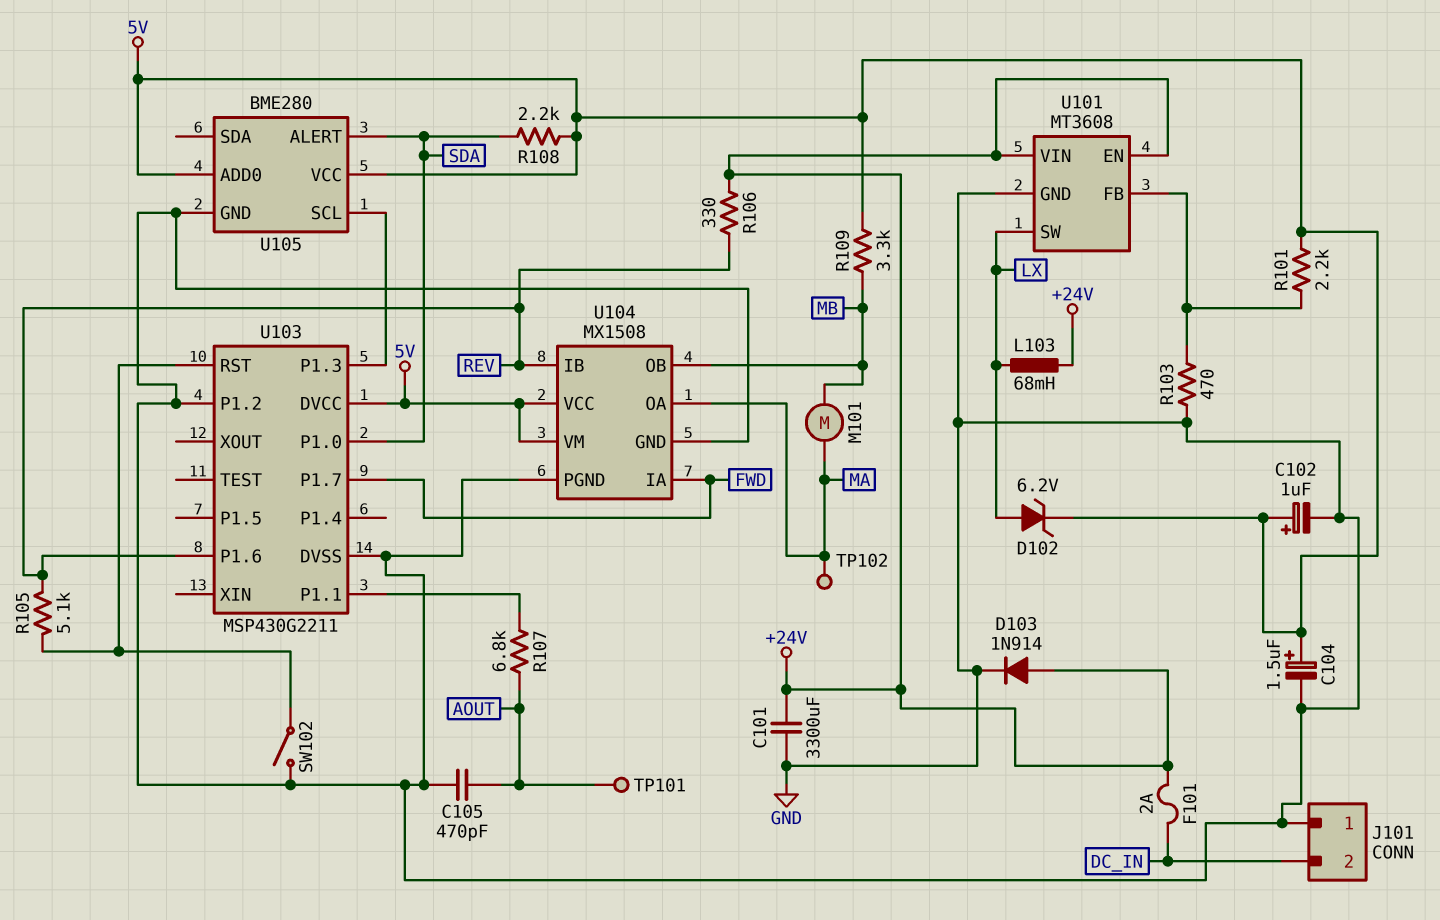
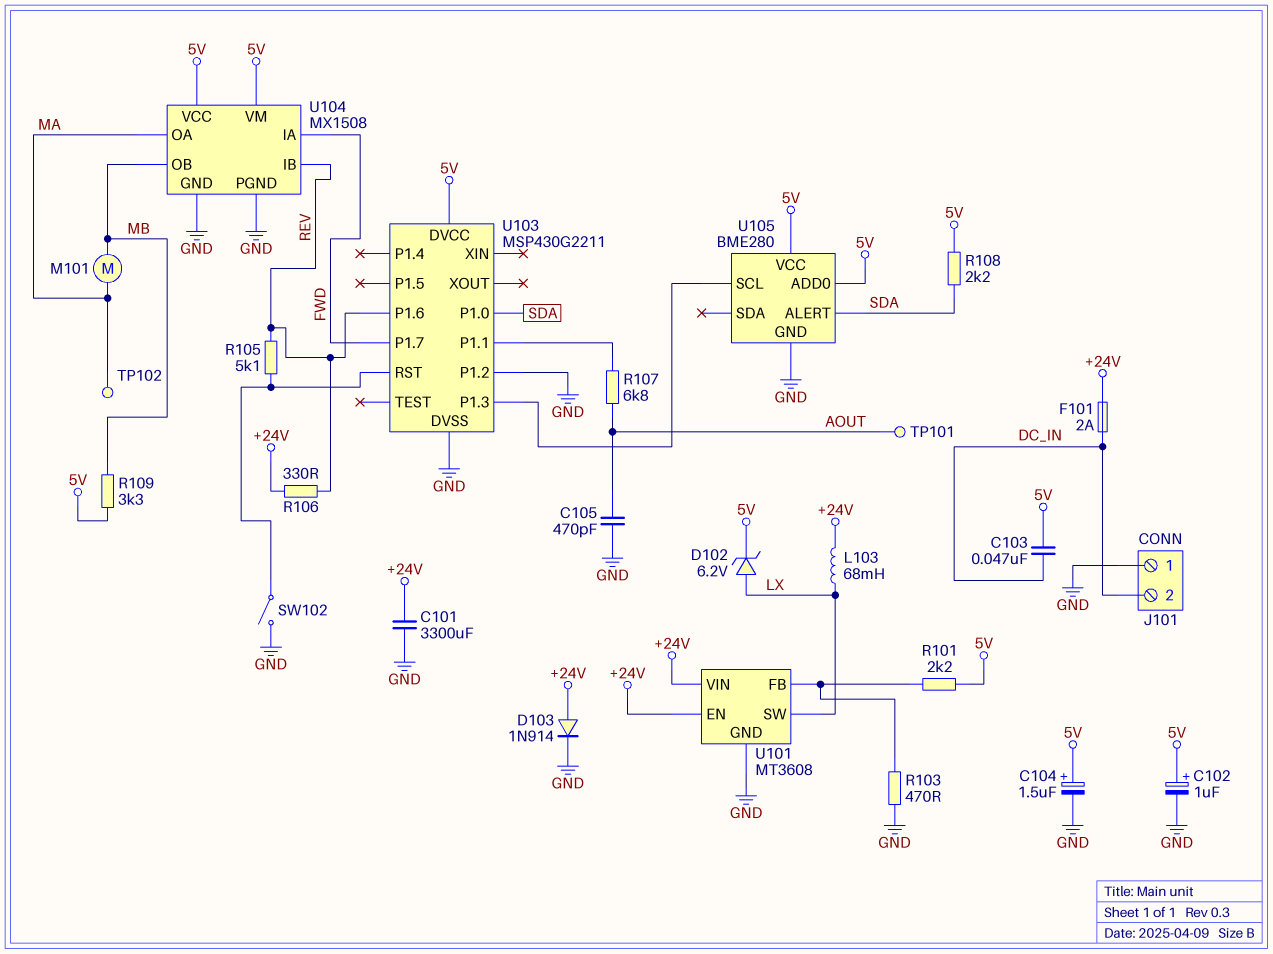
C103: none -> 47nF (5V, DC_IN)

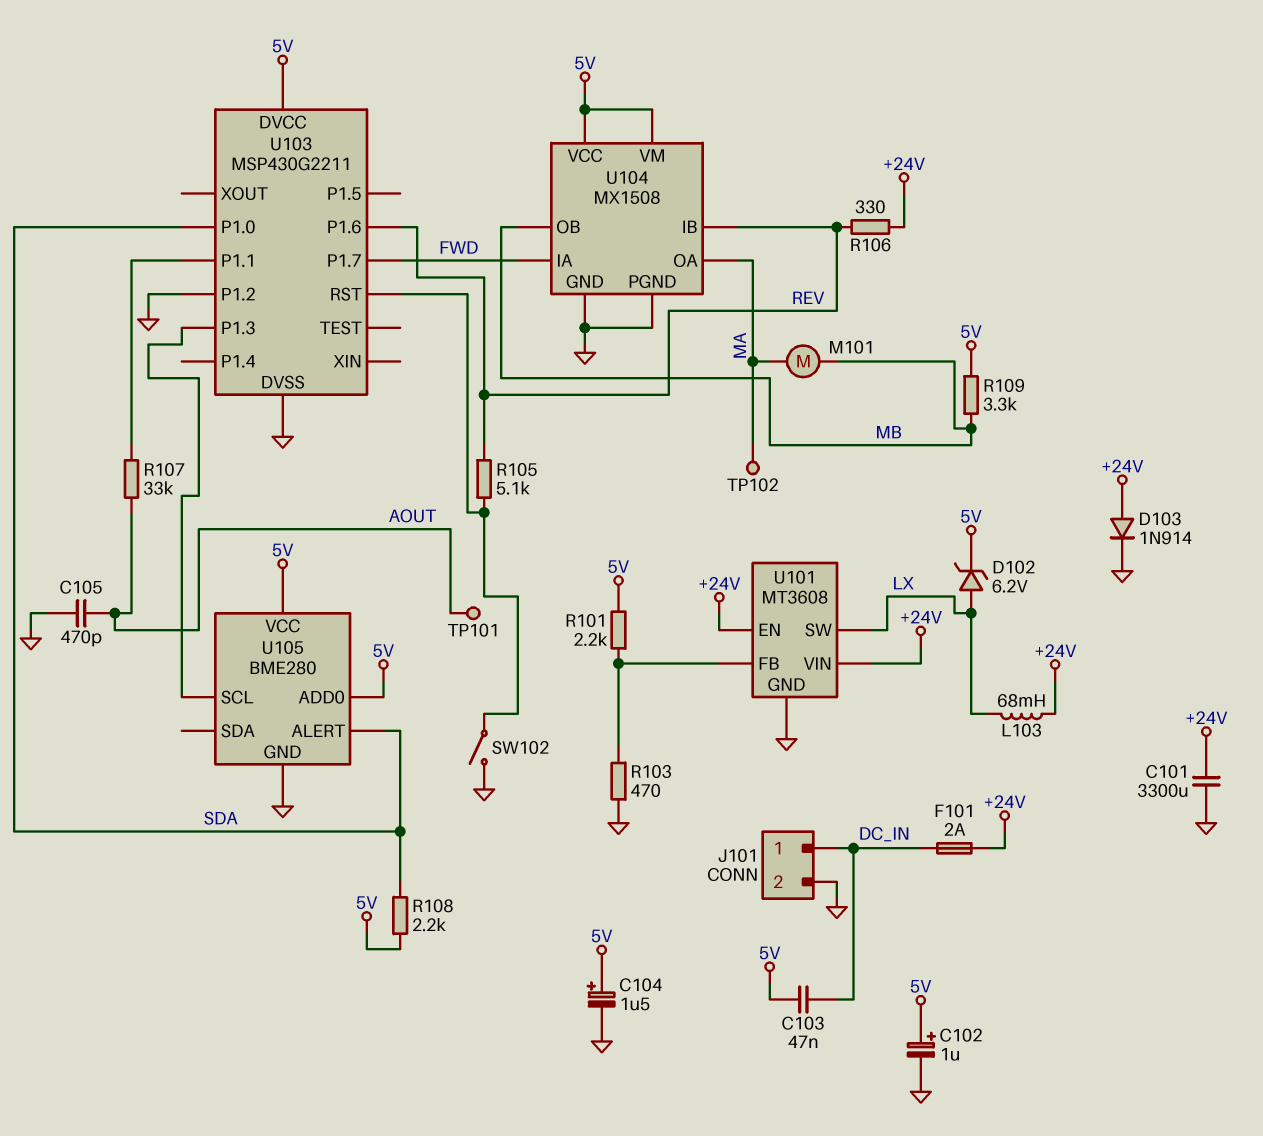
J101 pin 1: GND -> DC_IN
J101 pin 2: DC_IN -> GND
R107: 6.8k (AOUT, U103/P1.1) -> 33k (AOUT, U103/P1.1)

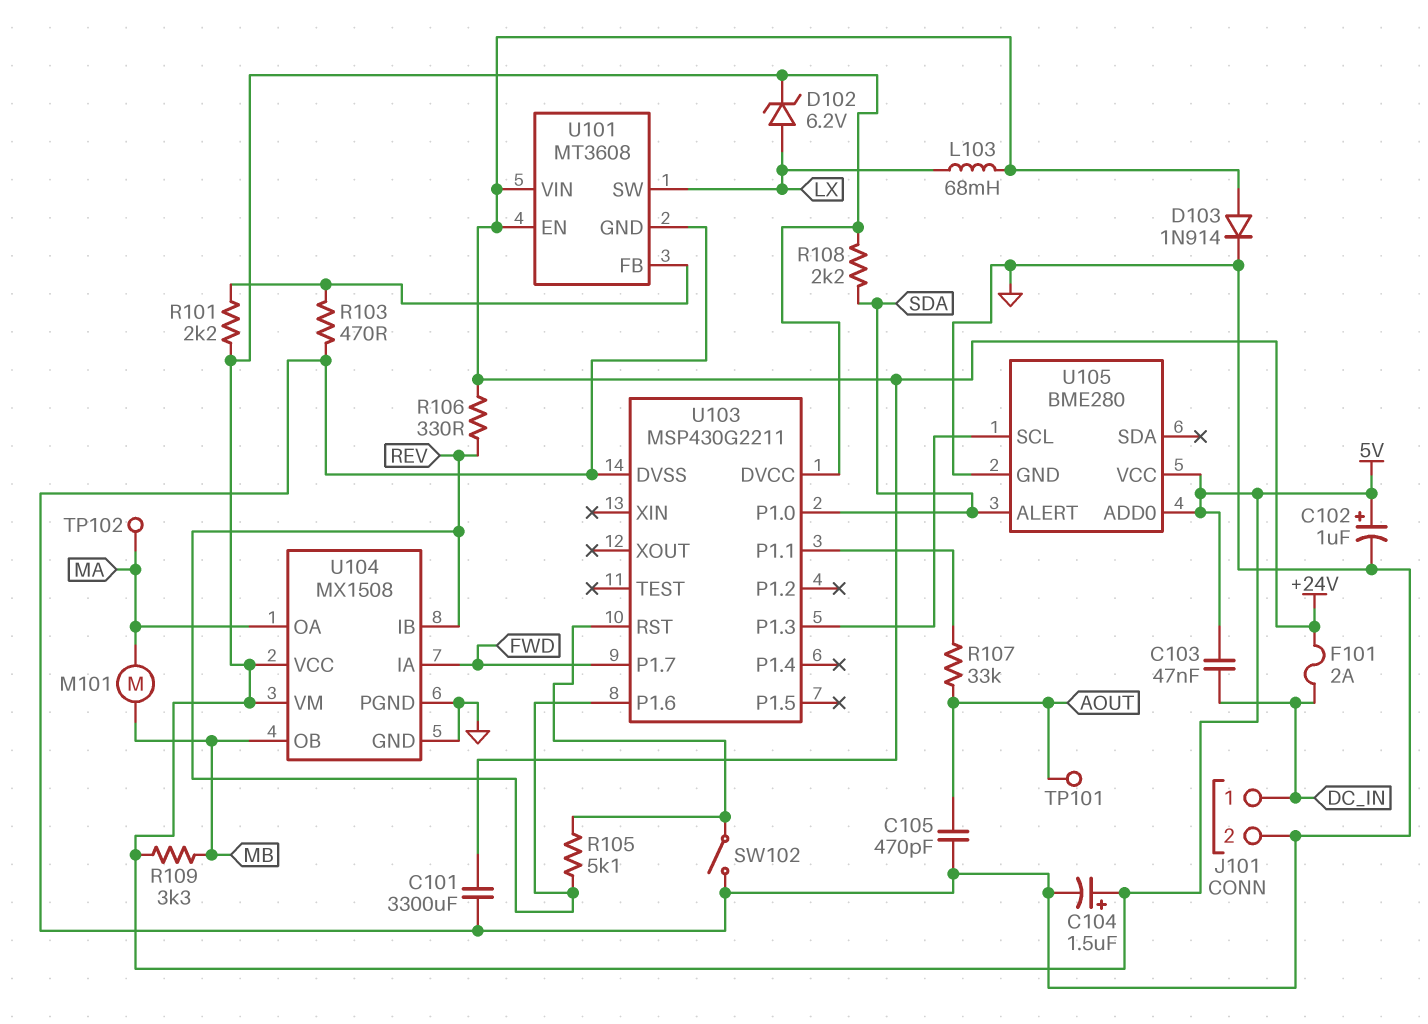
U103 pin P1.2: GND -> none

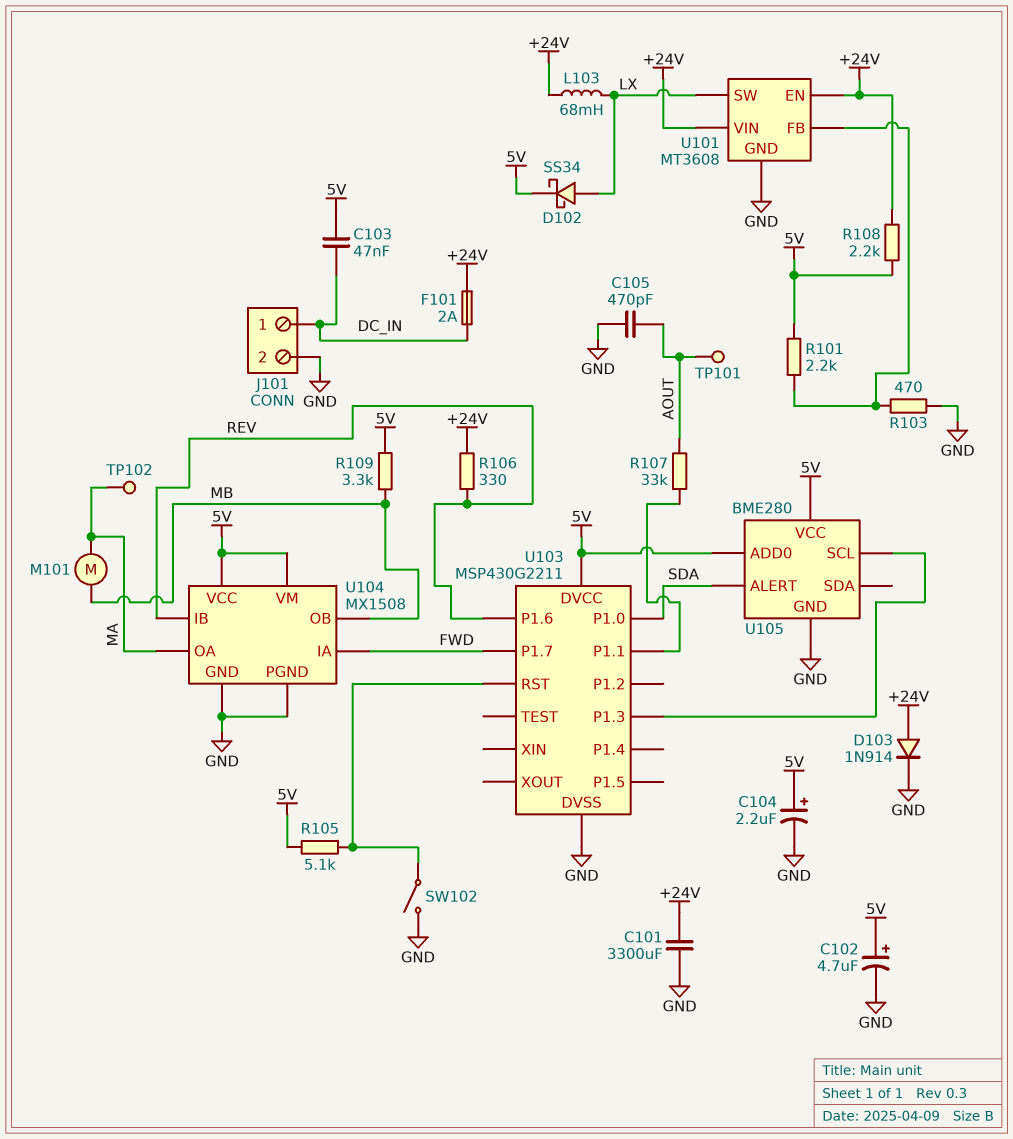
C102: 1uF (plus 5V, minus GND) -> 4.7uF (plus 5V, minus GND)
C104: 1.5uF (plus 5V, minus GND) -> 2.2uF (plus 5V, minus GND)
D102: zener 6.2V (A LX, K 5V) -> schottky SS34 (A LX, K 5V)
R105: 5.1k (REV, U103/RST) -> 5.1k (5V, U103/RST)
R108: 2.2k (5V, SDA) -> 2.2k (+24V, 5V)

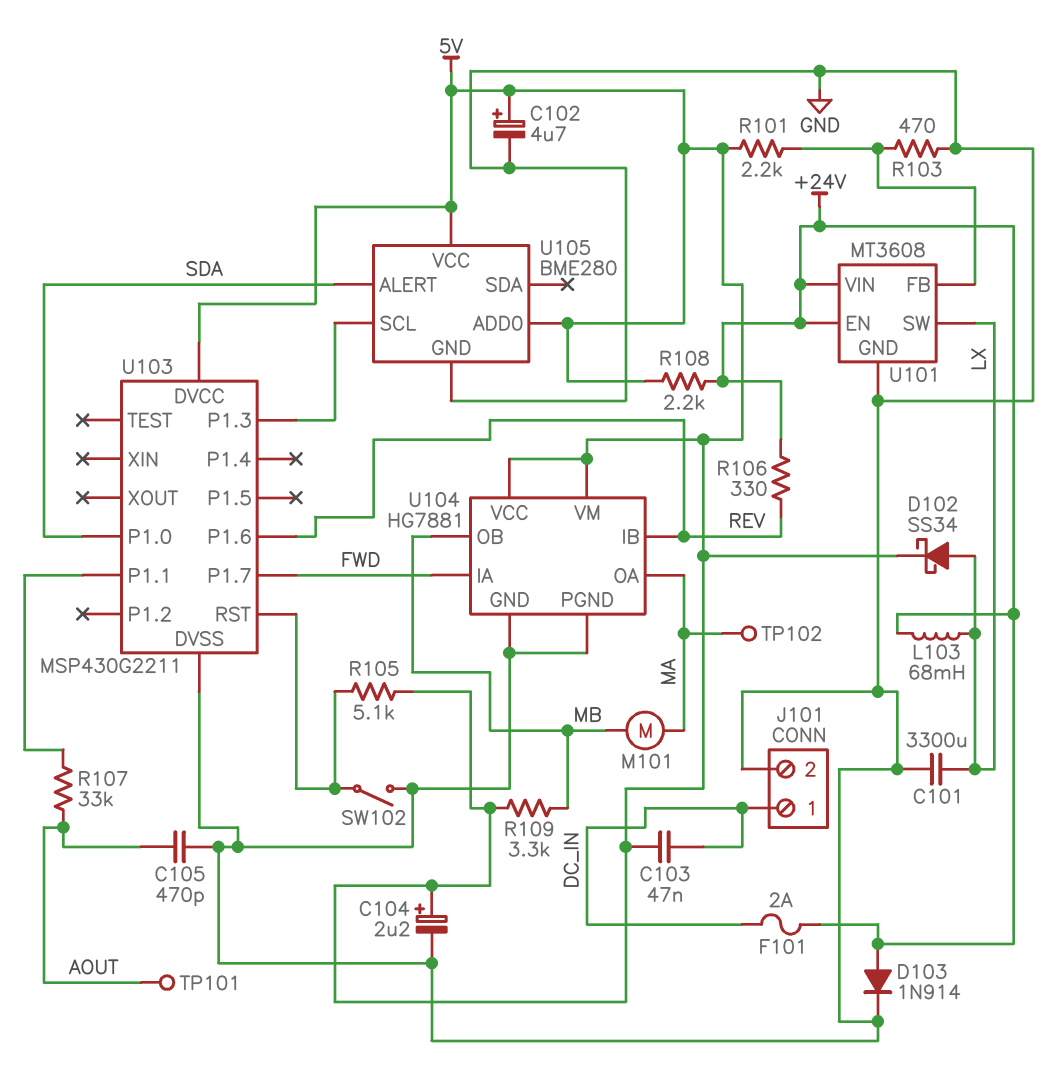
C101: 3300uF (+24V, GND) -> 3300uF (GND, LX)
U104: MX1508 -> HG7881

